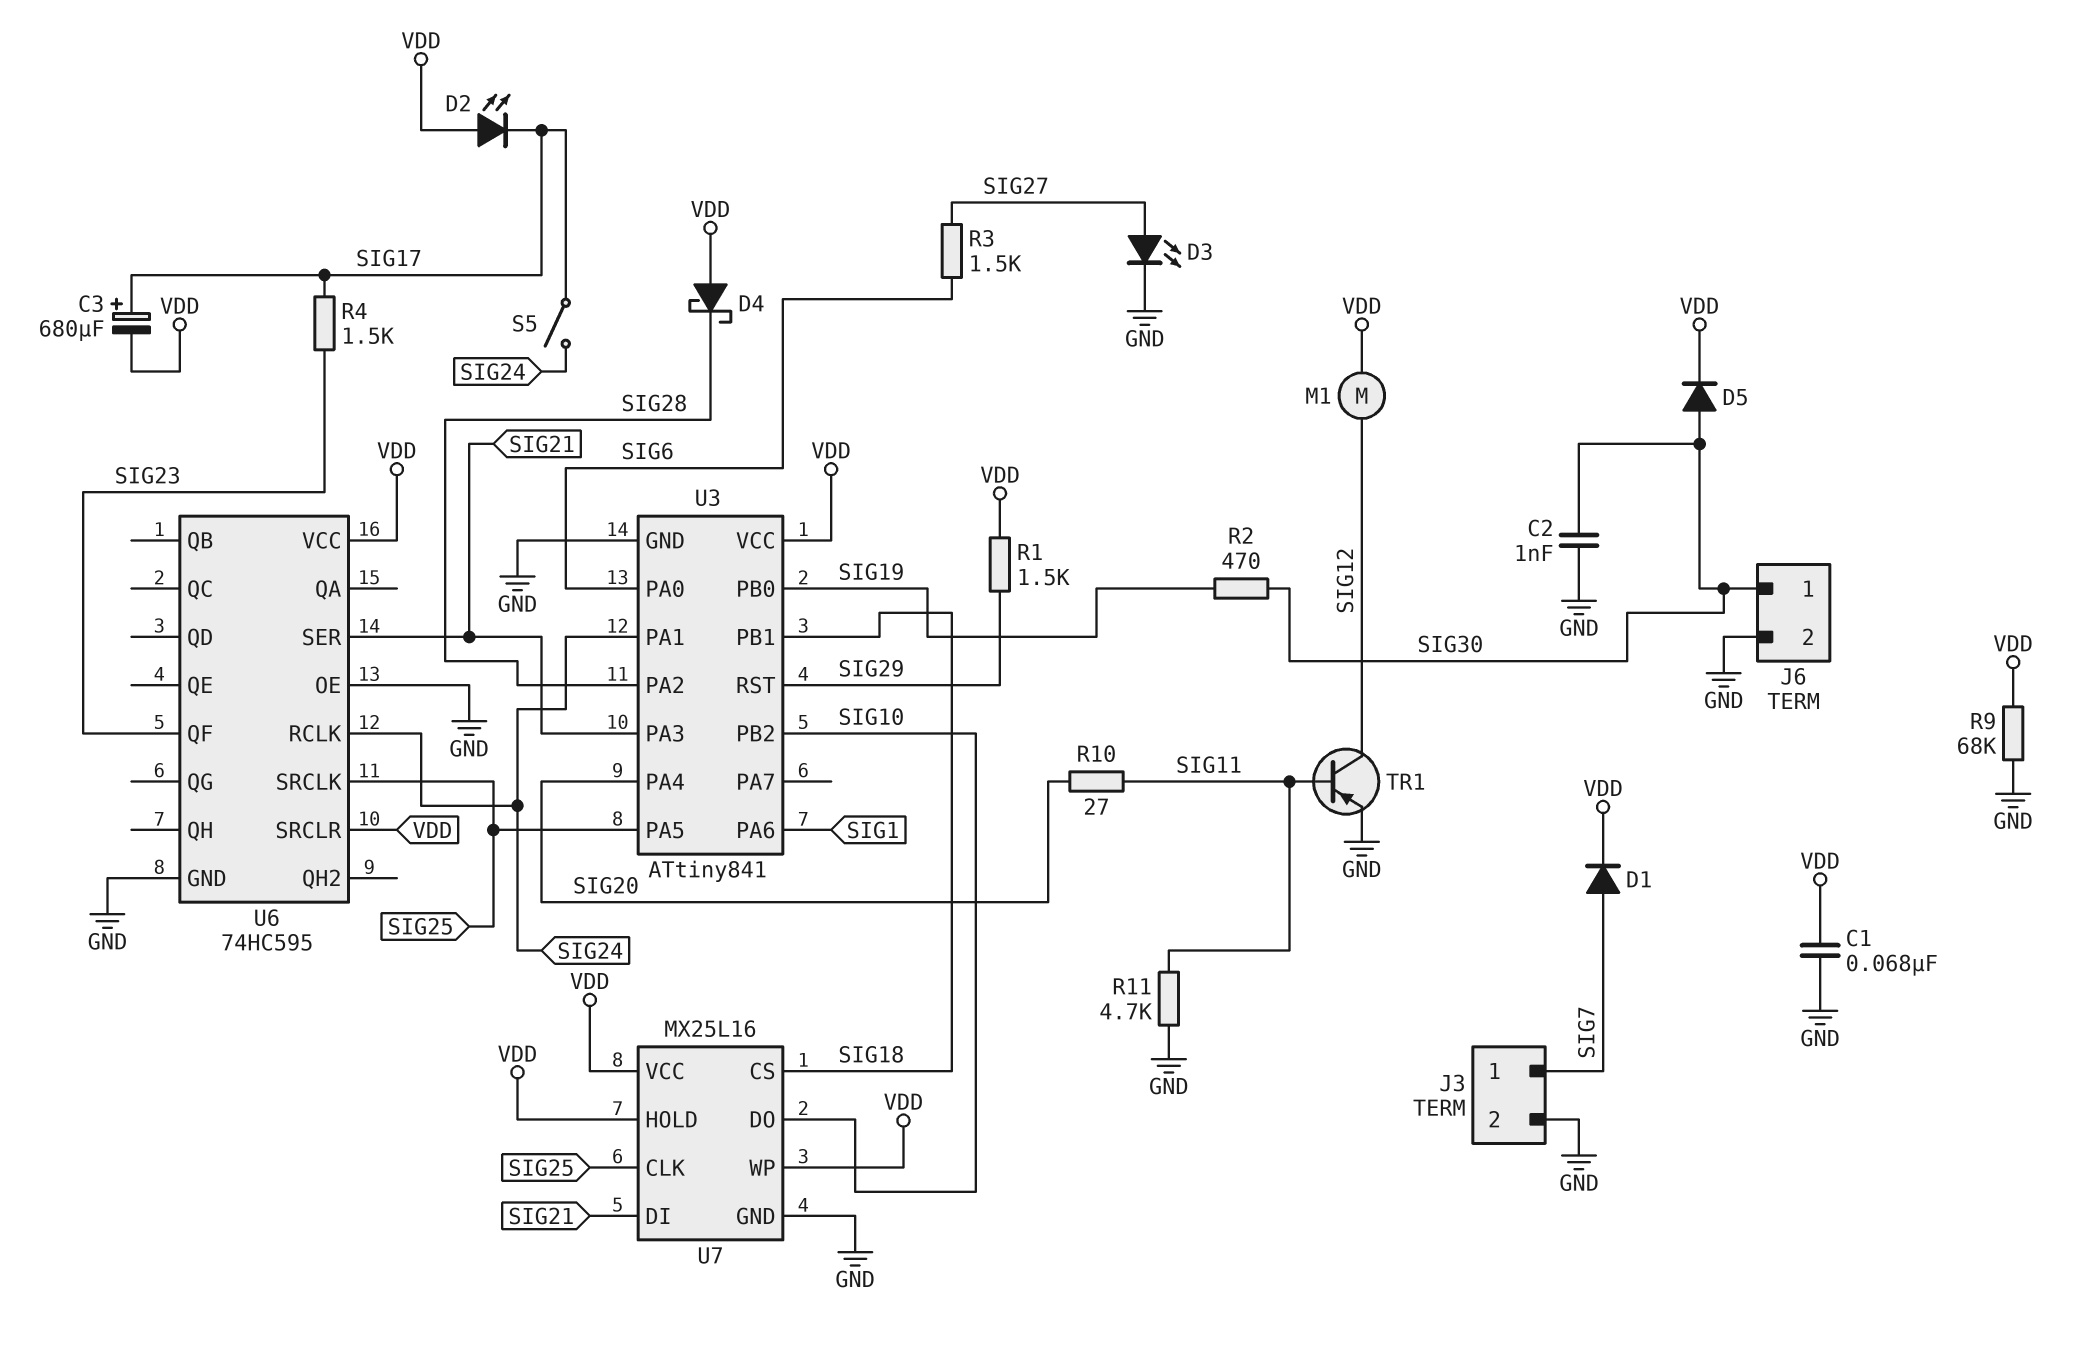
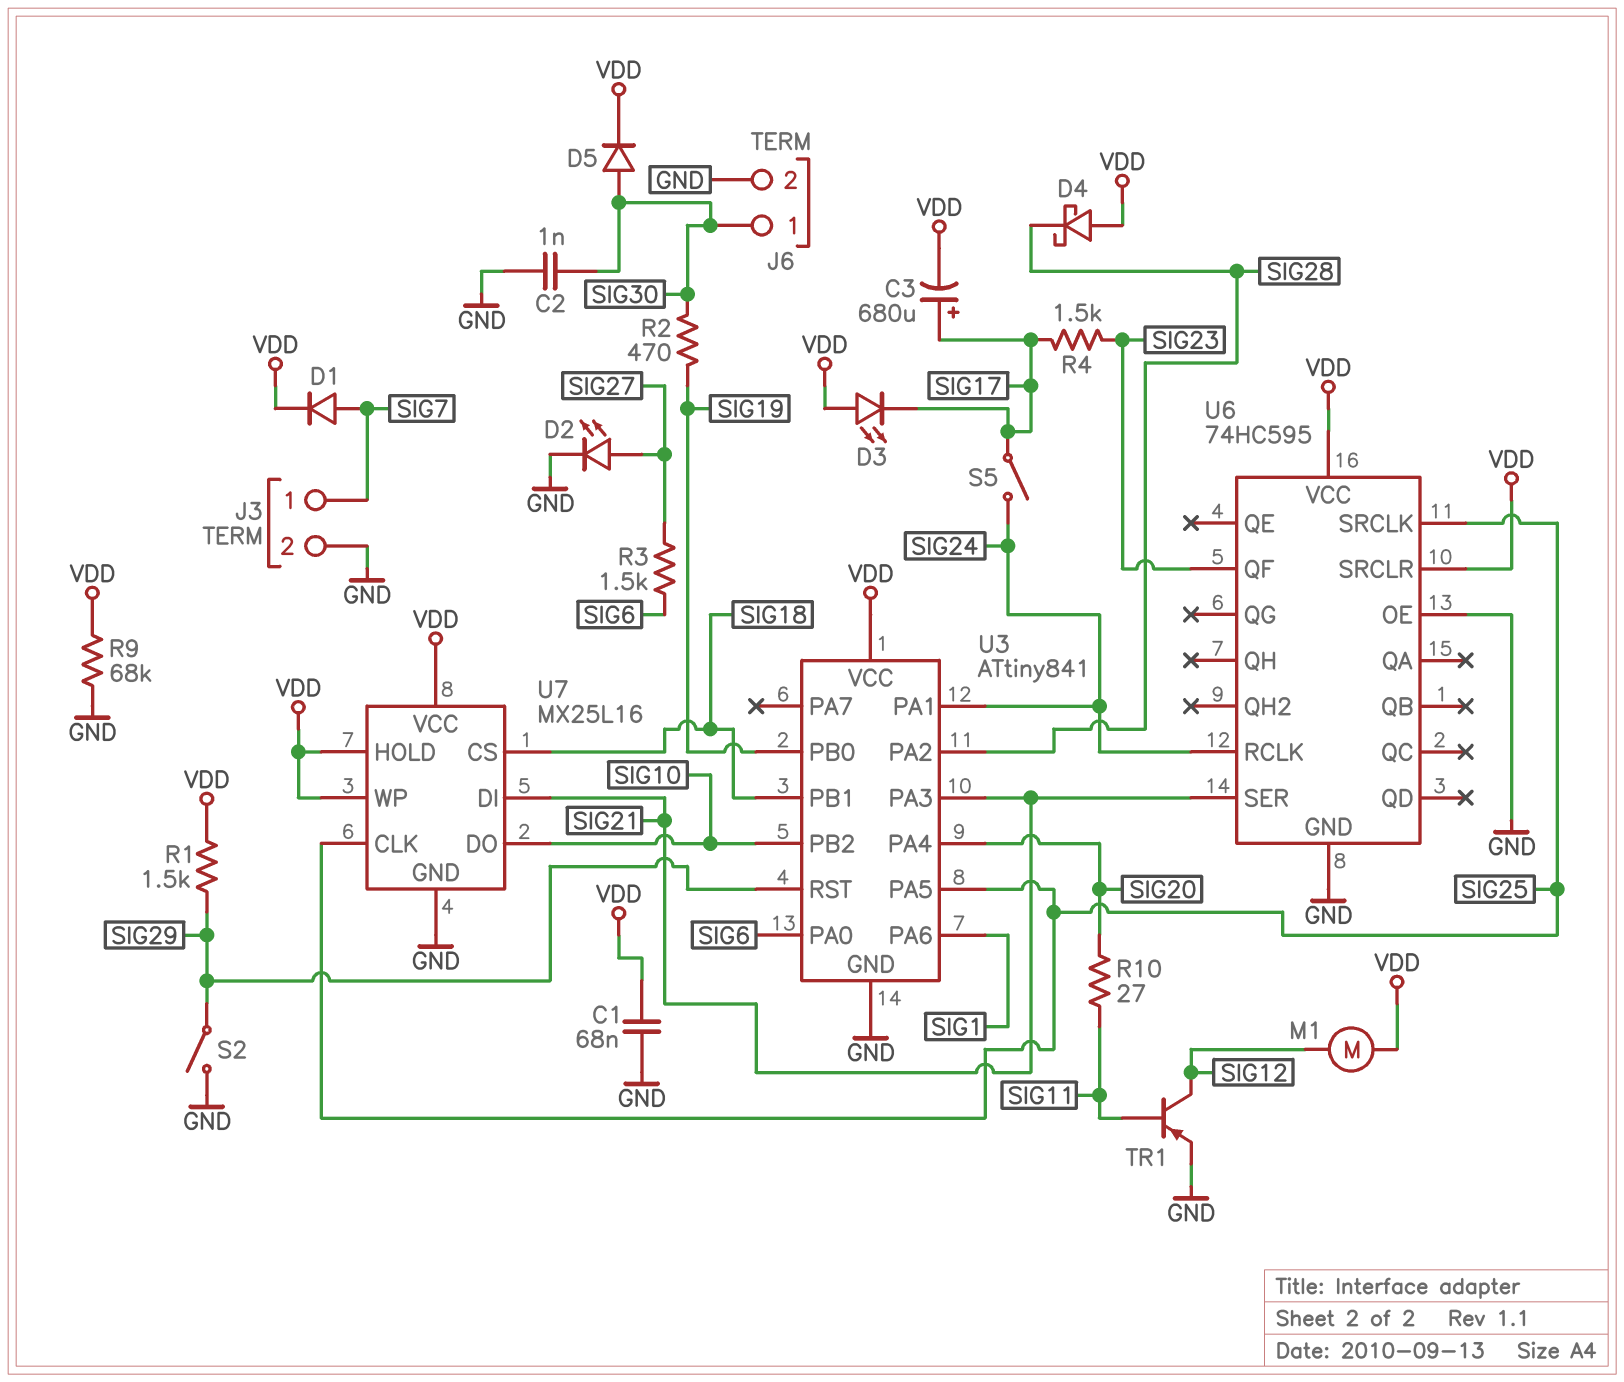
D2: LED (A VDD, K SIG17) -> LED (A SIG27, K GND)
D3: LED (A SIG27, K GND) -> LED (A VDD, K SIG17)
R11: 4.7k (GND, SIG11) -> none
S2: none -> switch (GND, SIG29)

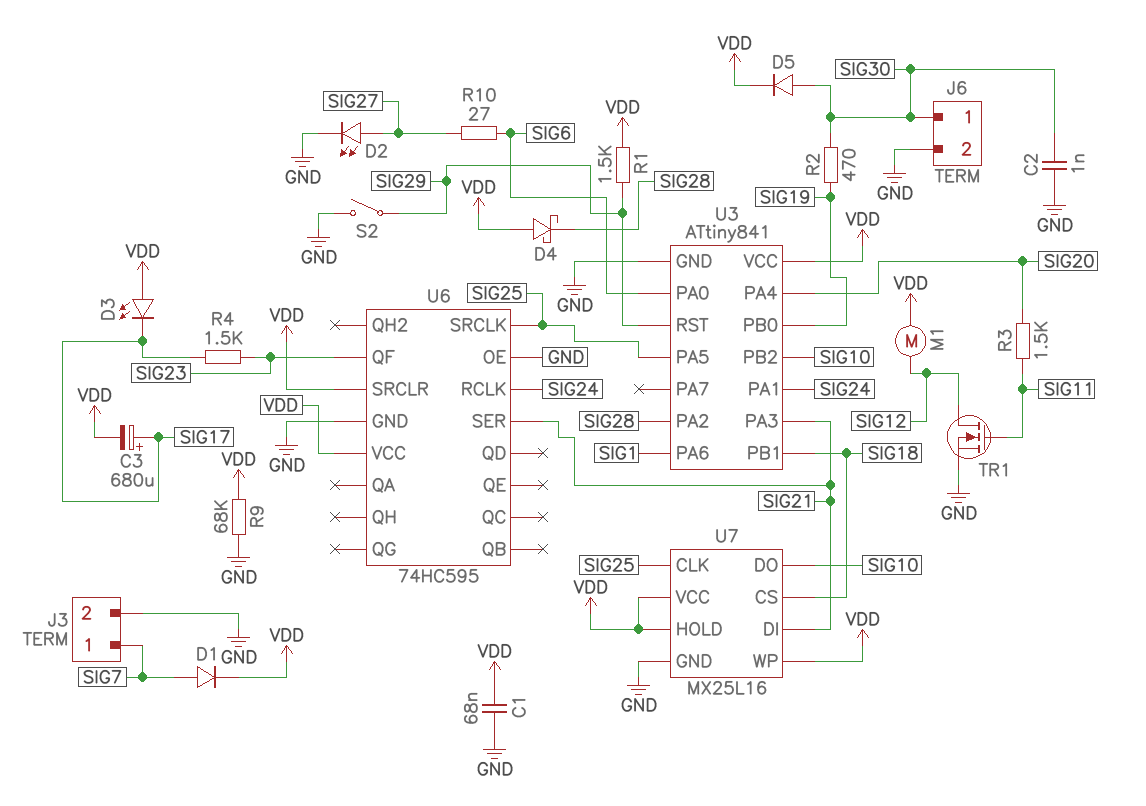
R3: 1.5k (SIG6, SIG27) -> 1.5k (SIG11, SIG20)
R10: 27 (SIG11, SIG20) -> 27 (SIG6, SIG27)
S5: switch (SIG17, SIG24) -> none
TR1: PNP (B SIG11, C SIG12, E GND) -> NMOS (G SIG11, D SIG12, S GND)

